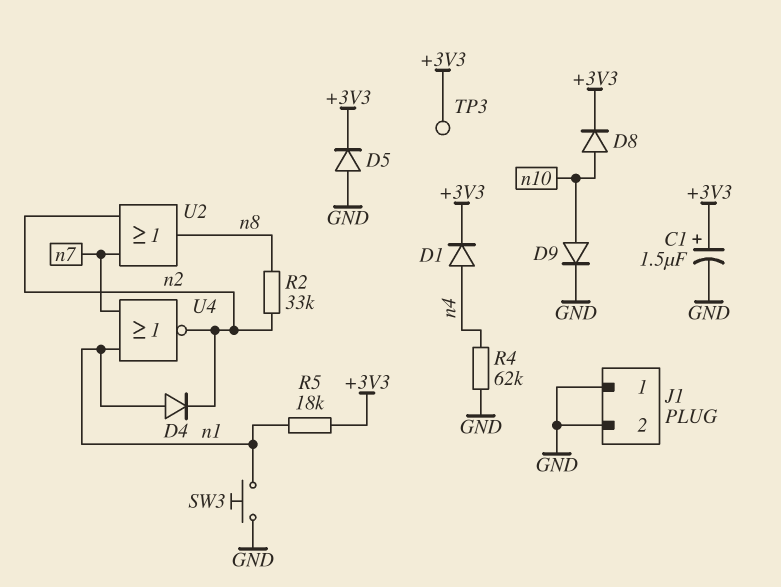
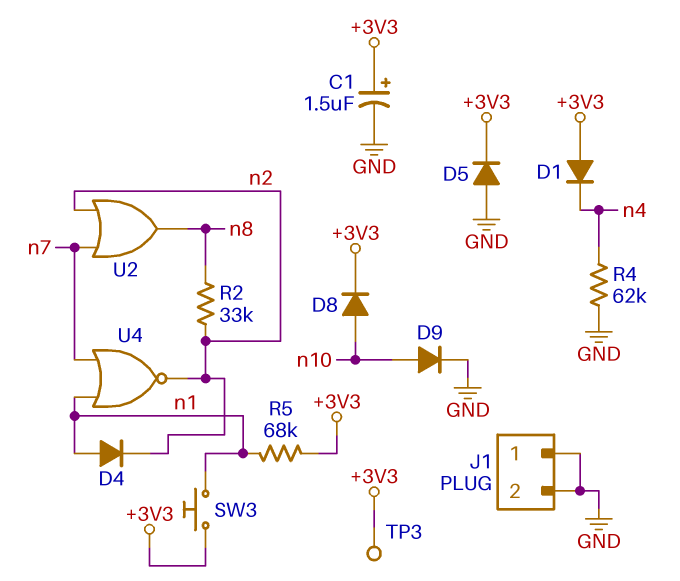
D1: diode (A n4, K +3V3) -> diode (A +3V3, K n4)
R5: 18k (+3V3, n1) -> 68k (+3V3, n1)
SW3: button (GND, n1) -> button (+3V3, n1)

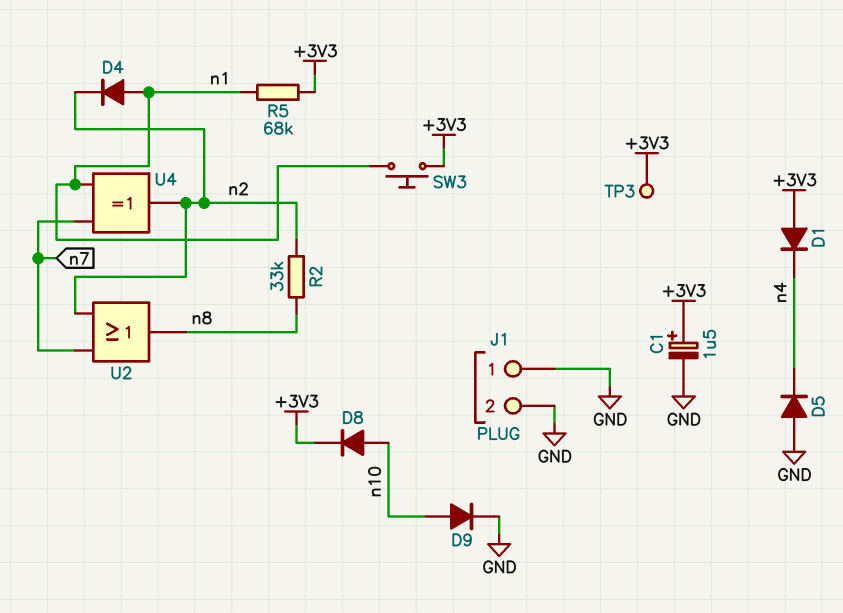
D5: diode (A GND, K +3V3) -> diode (A GND, K n4)
R4: 62k (GND, n4) -> none
U4: NOR (in n1, in n7, out n2) -> XOR (in n1, in n7, out n2)

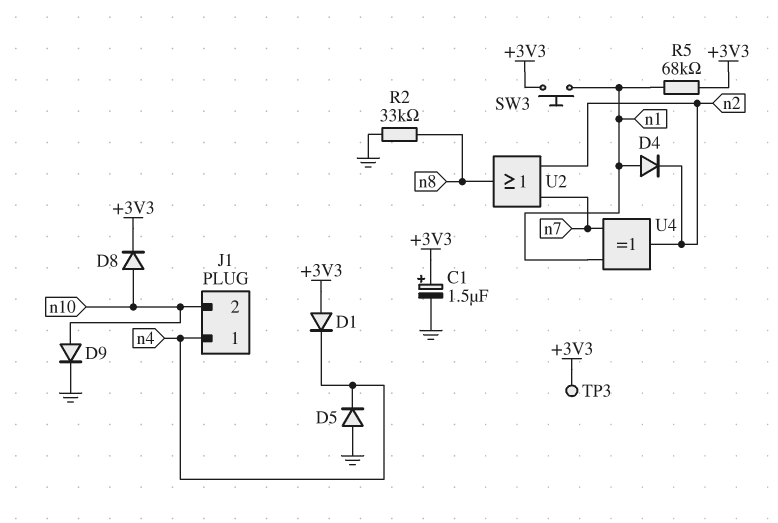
J1 pin 1: GND -> n4
J1 pin 2: GND -> n10
R2: 33k (n2, n8) -> 33k (GND, n8)

